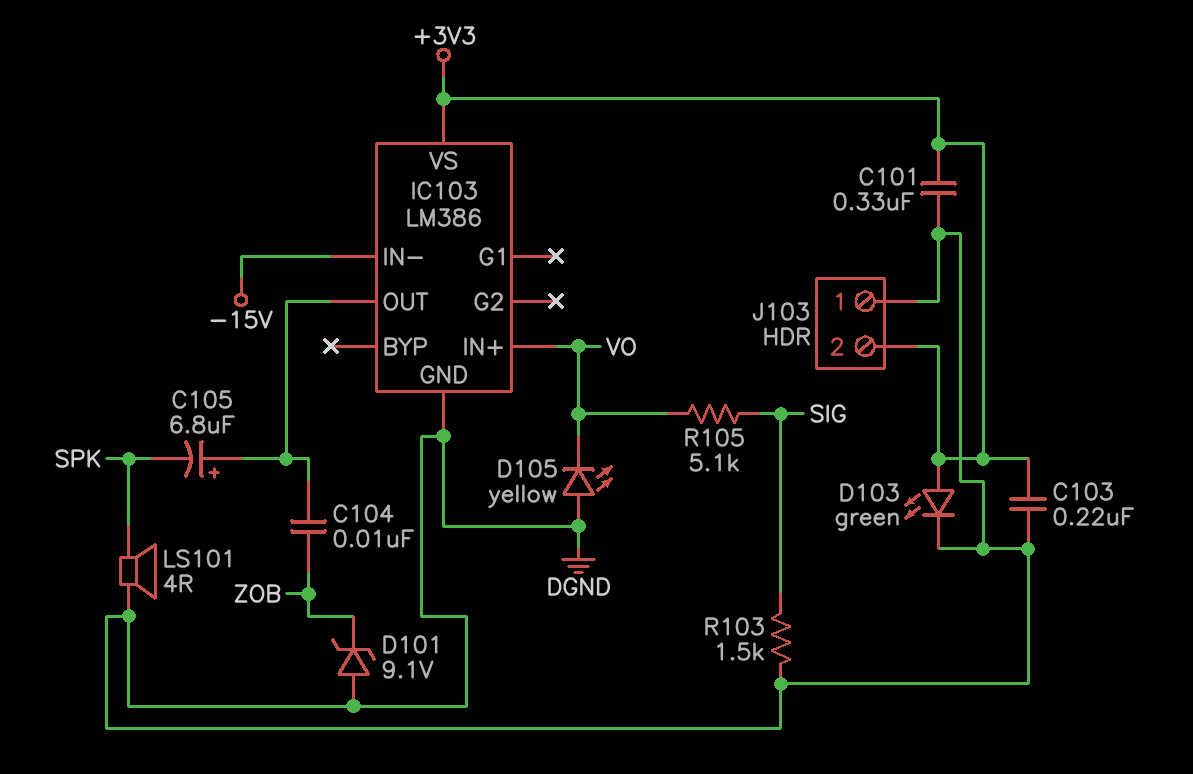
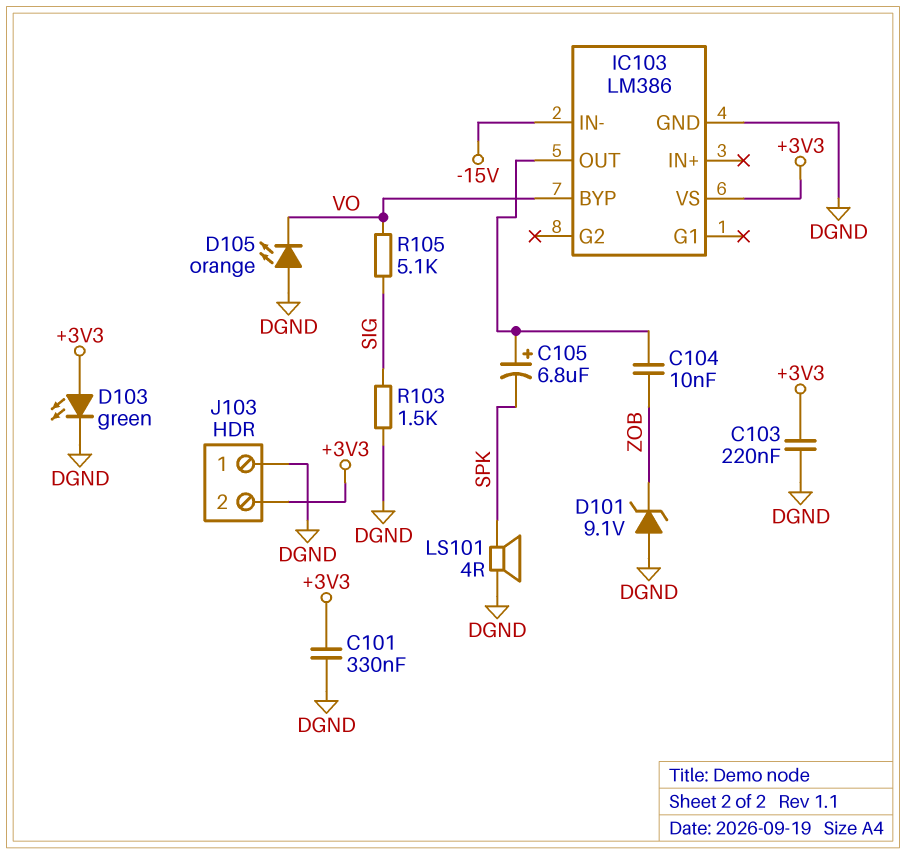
D105: LED yellow (A DGND, K VO) -> LED orange (A DGND, K VO)
IC103 pin BYP: none -> VO
IC103 pin IN+: VO -> none

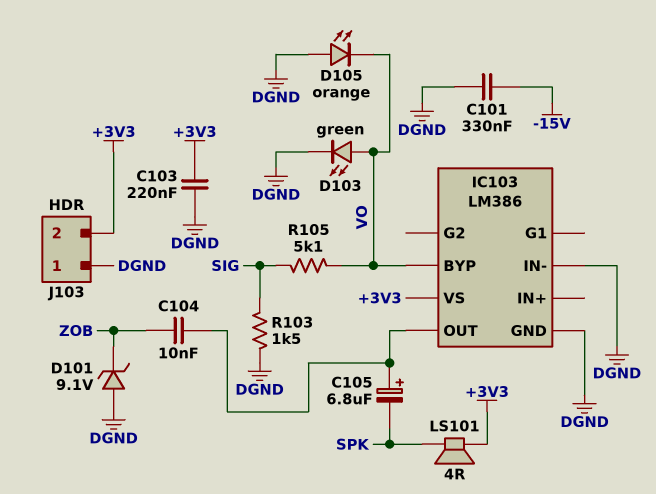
C101: 330nF (+3V3, DGND) -> 330nF (-15V, DGND)
D103: LED green (A +3V3, K DGND) -> LED green (A VO, K DGND)
IC103 pin IN-: -15V -> DGND
LS101: speaker 4R (DGND, SPK) -> speaker 4R (+3V3, SPK)

